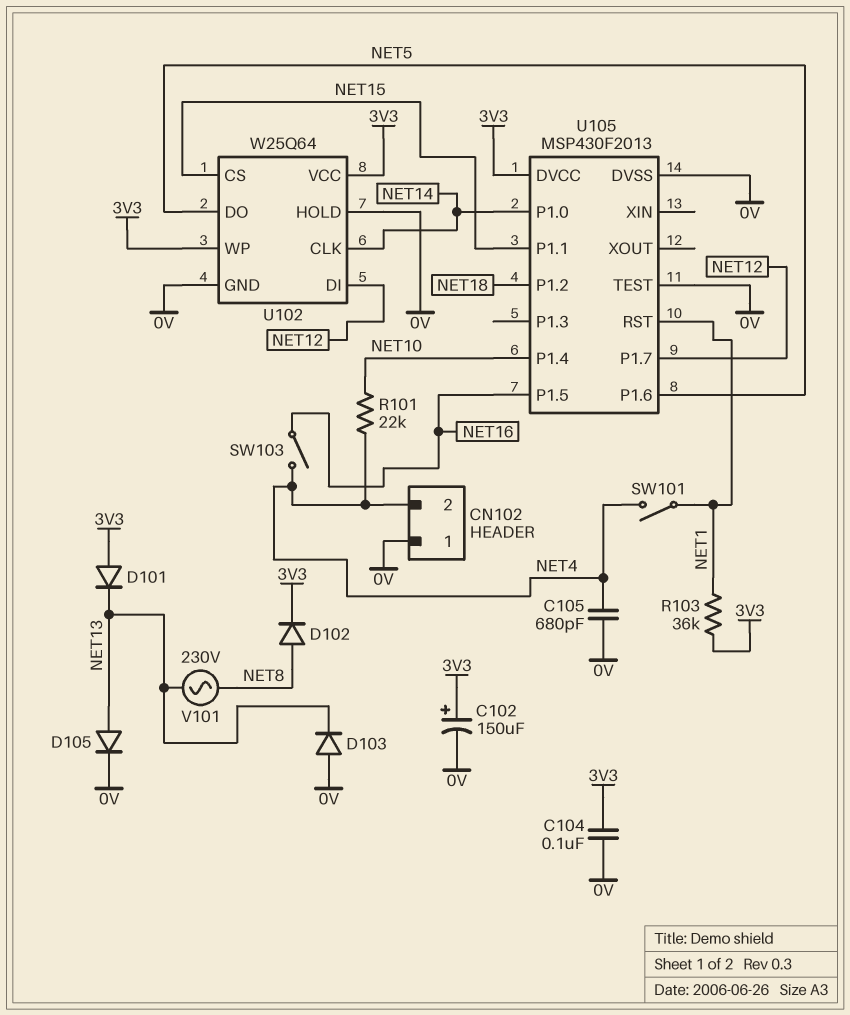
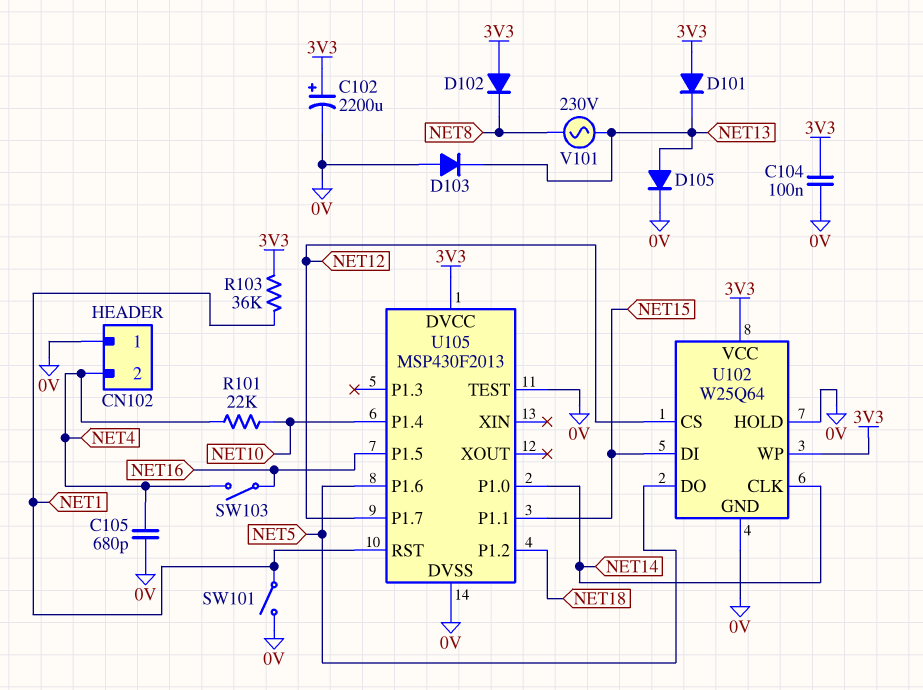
C102: 150uF (plus 3V3, minus 0V) -> 2200uF (plus 3V3, minus 0V)
D102: diode (A NET8, K 3V3) -> diode (A 3V3, K NET8)
SW101: switch (NET1, NET4) -> switch (0V, NET1)
U102 pin CS: NET15 -> NET12
U102 pin DI: NET12 -> NET15

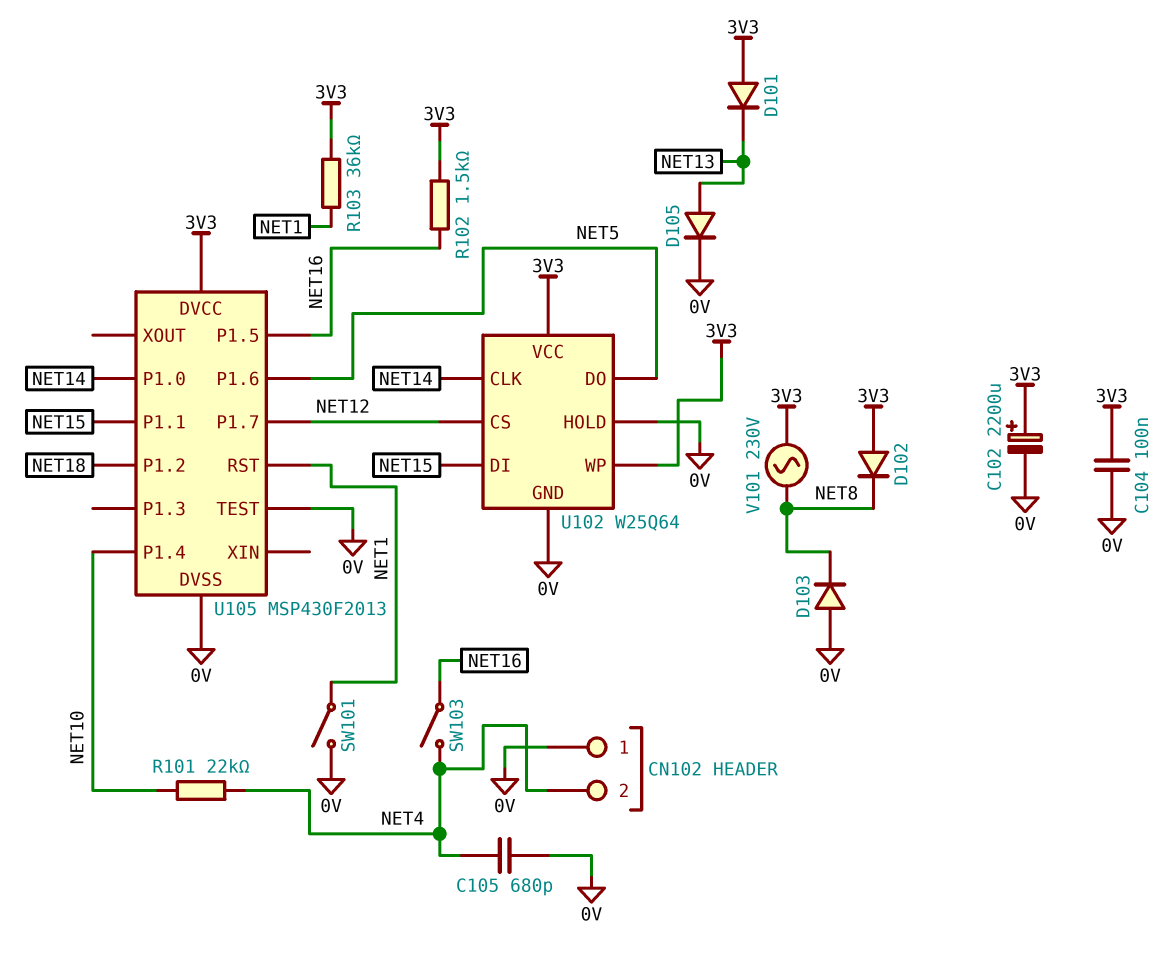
D103: diode (A 0V, K NET13) -> diode (A 0V, K NET8)
R102: none -> 1.5k (3V3, NET16)
V101: AC 230V (NET8, NET13) -> AC 230V (3V3, NET8)

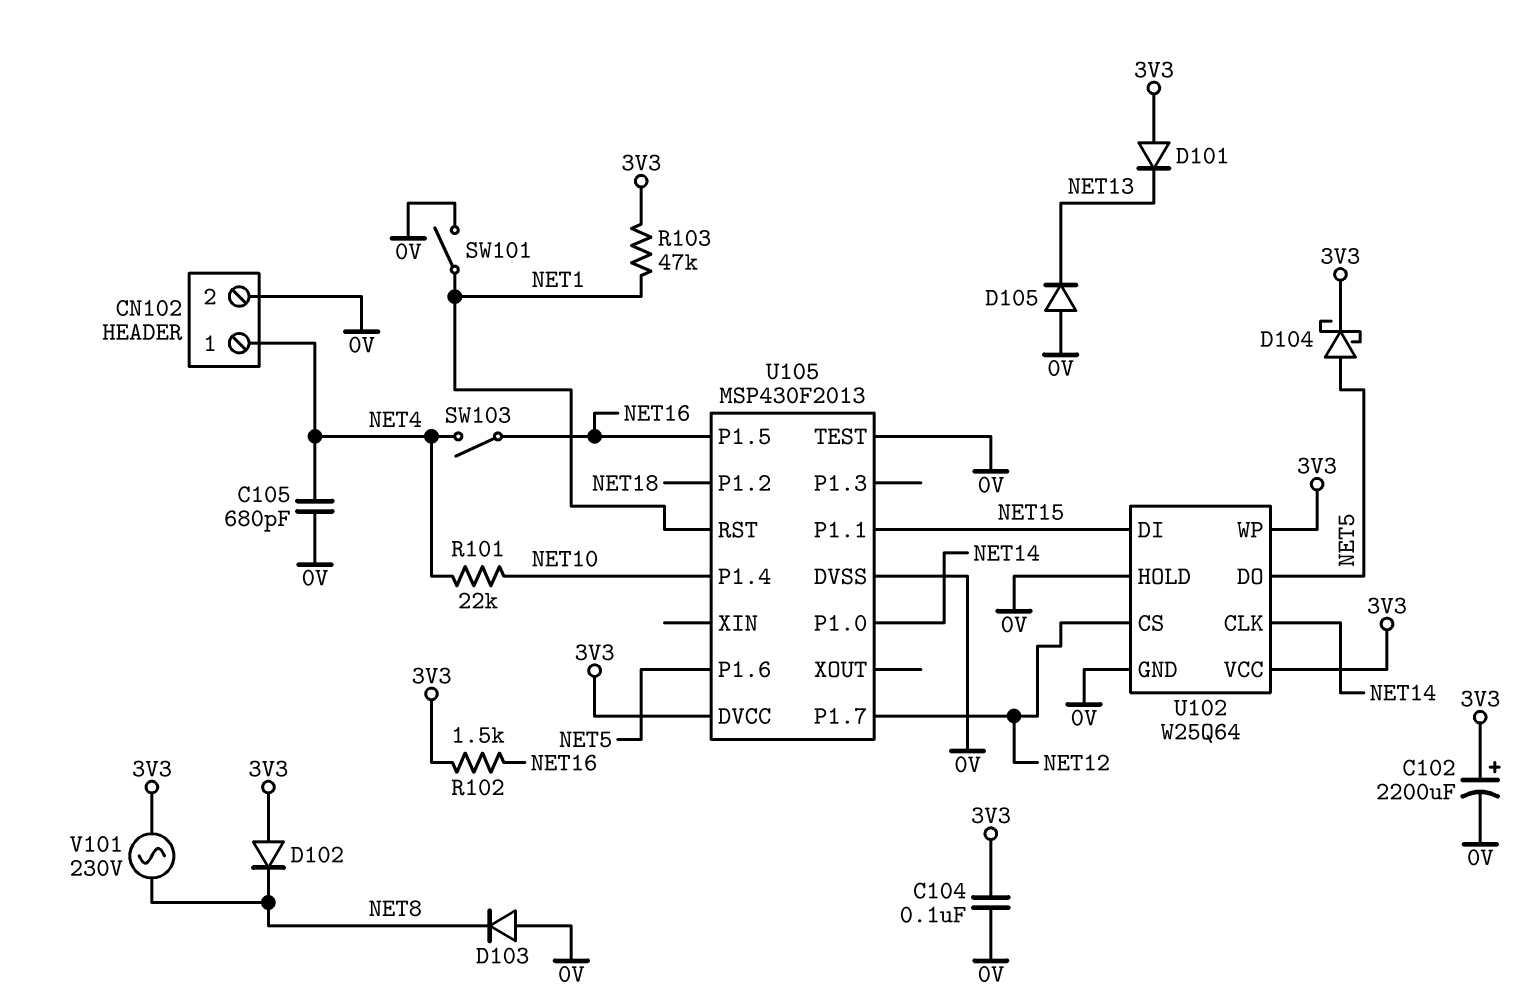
CN102 pin 1: 0V -> NET4
CN102 pin 2: NET4 -> 0V
D104: none -> schottky (A NET5, K 3V3)
D105: diode (A NET13, K 0V) -> diode (A 0V, K NET13)
R103: 36k (3V3, NET1) -> 47k (3V3, NET1)

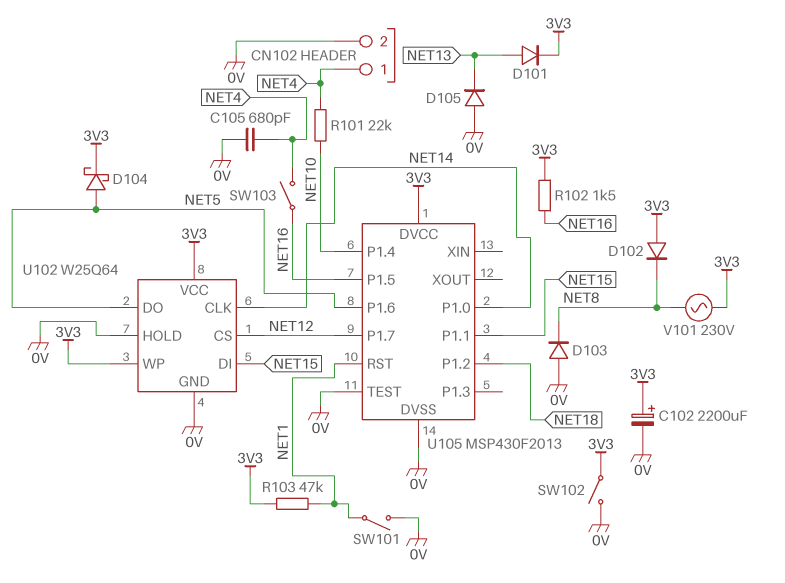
C104: 100nF (0V, 3V3) -> none
D101: diode (A 3V3, K NET13) -> diode (A NET13, K 3V3)
SW102: none -> switch (0V, 3V3)

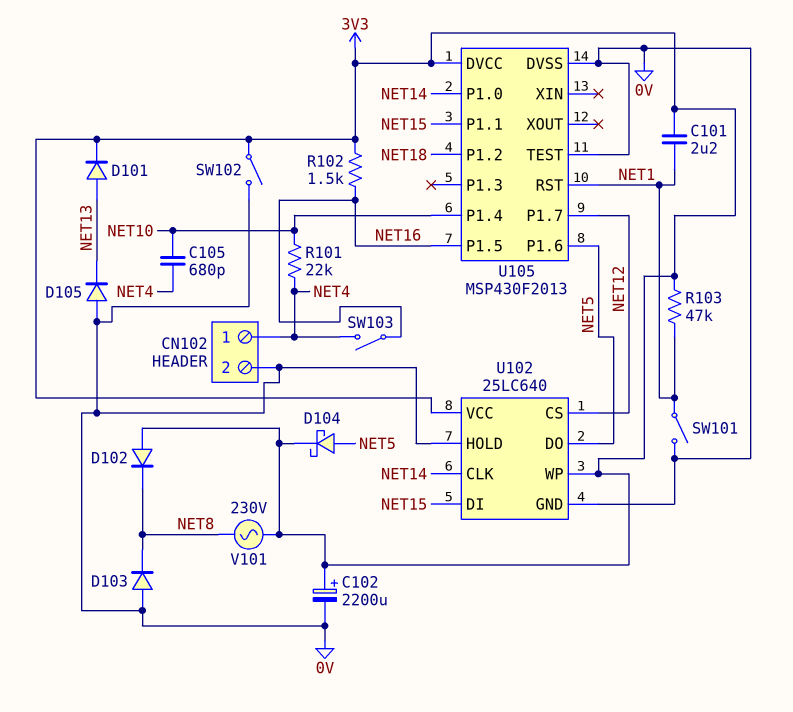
C101: none -> 2.2uF (3V3, NET1)
C105: 680pF (0V, NET4) -> 680pF (NET4, NET10)
U102: W25Q64 -> 25LC640

